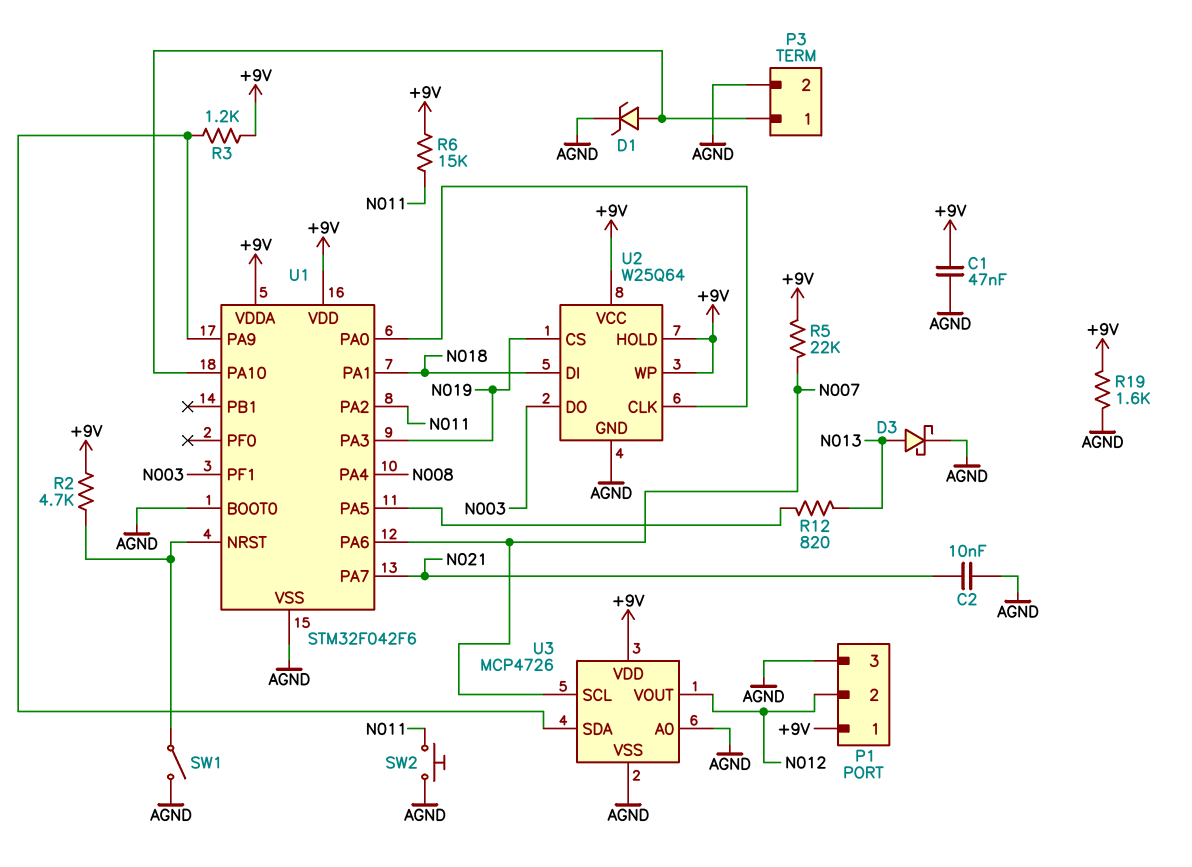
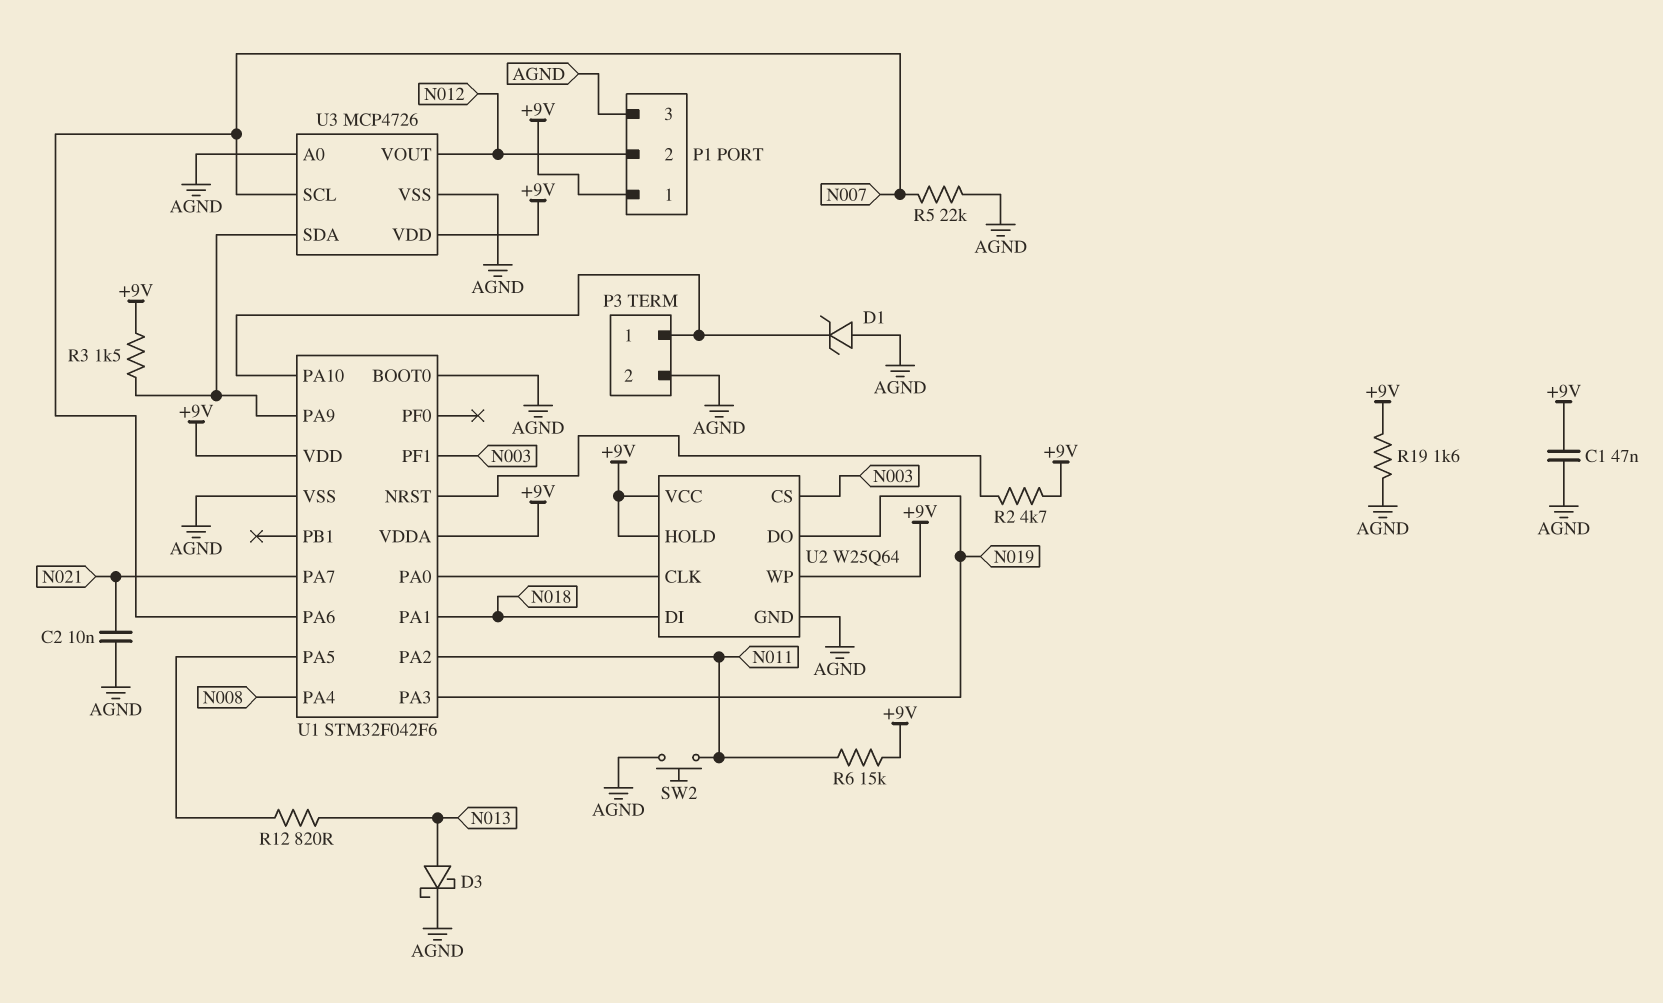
D1: zener (A P3/1, K AGND) -> zener (A AGND, K P3/1)
R3: 1.2k (+9V, U1/PA9) -> 1.5k (+9V, U1/PA9)
R5: 22k (+9V, N007) -> 22k (AGND, N007)
SW1: switch (AGND, U1/NRST) -> none
U2 pin CS: N019 -> N003
U2 pin DO: N003 -> N019

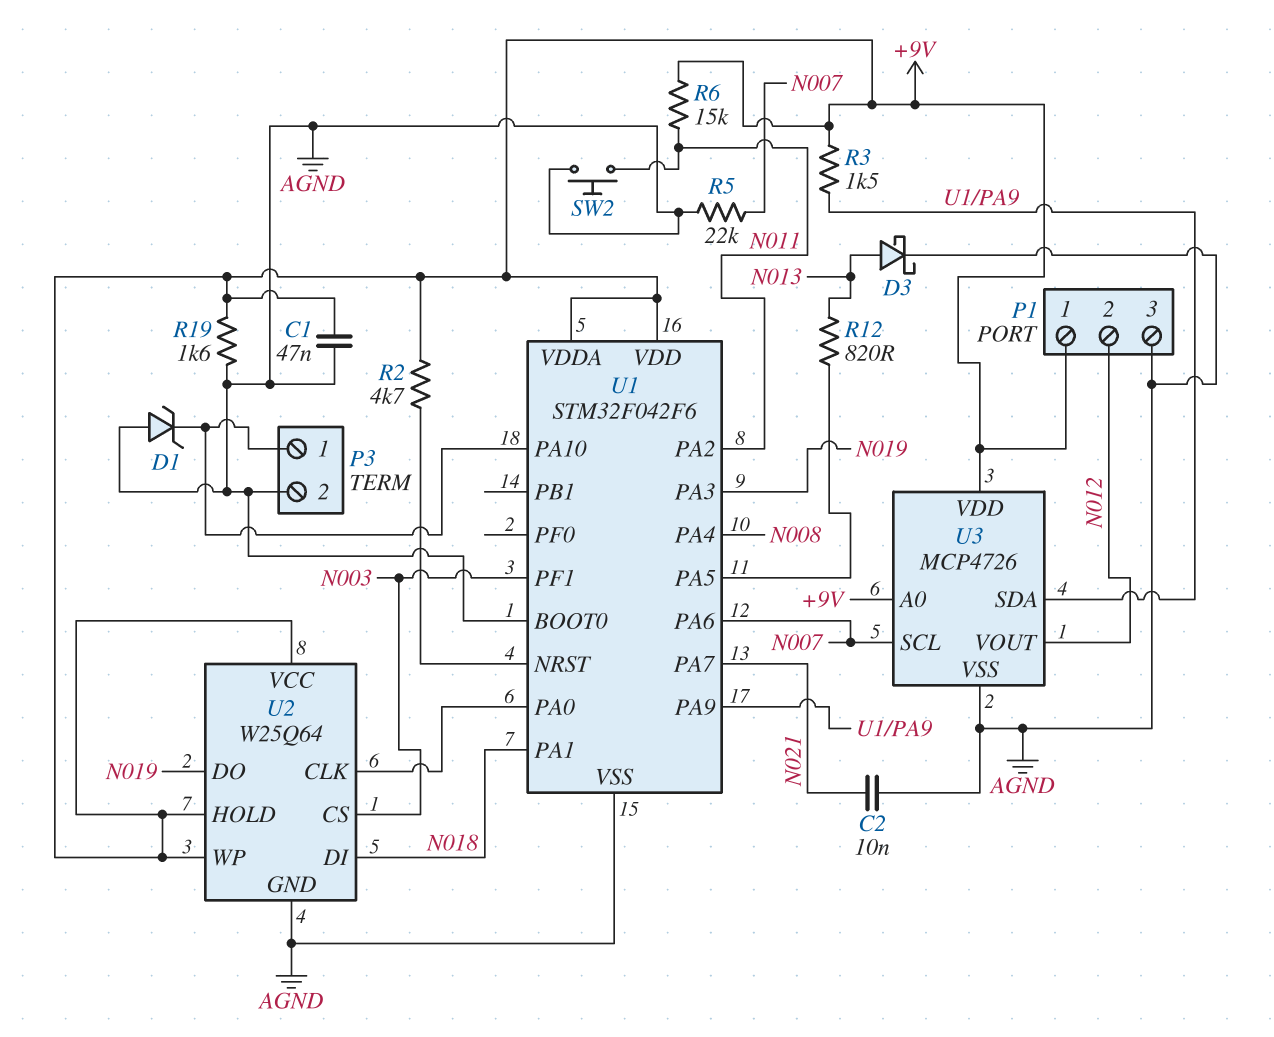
U3 pin A0: AGND -> +9V

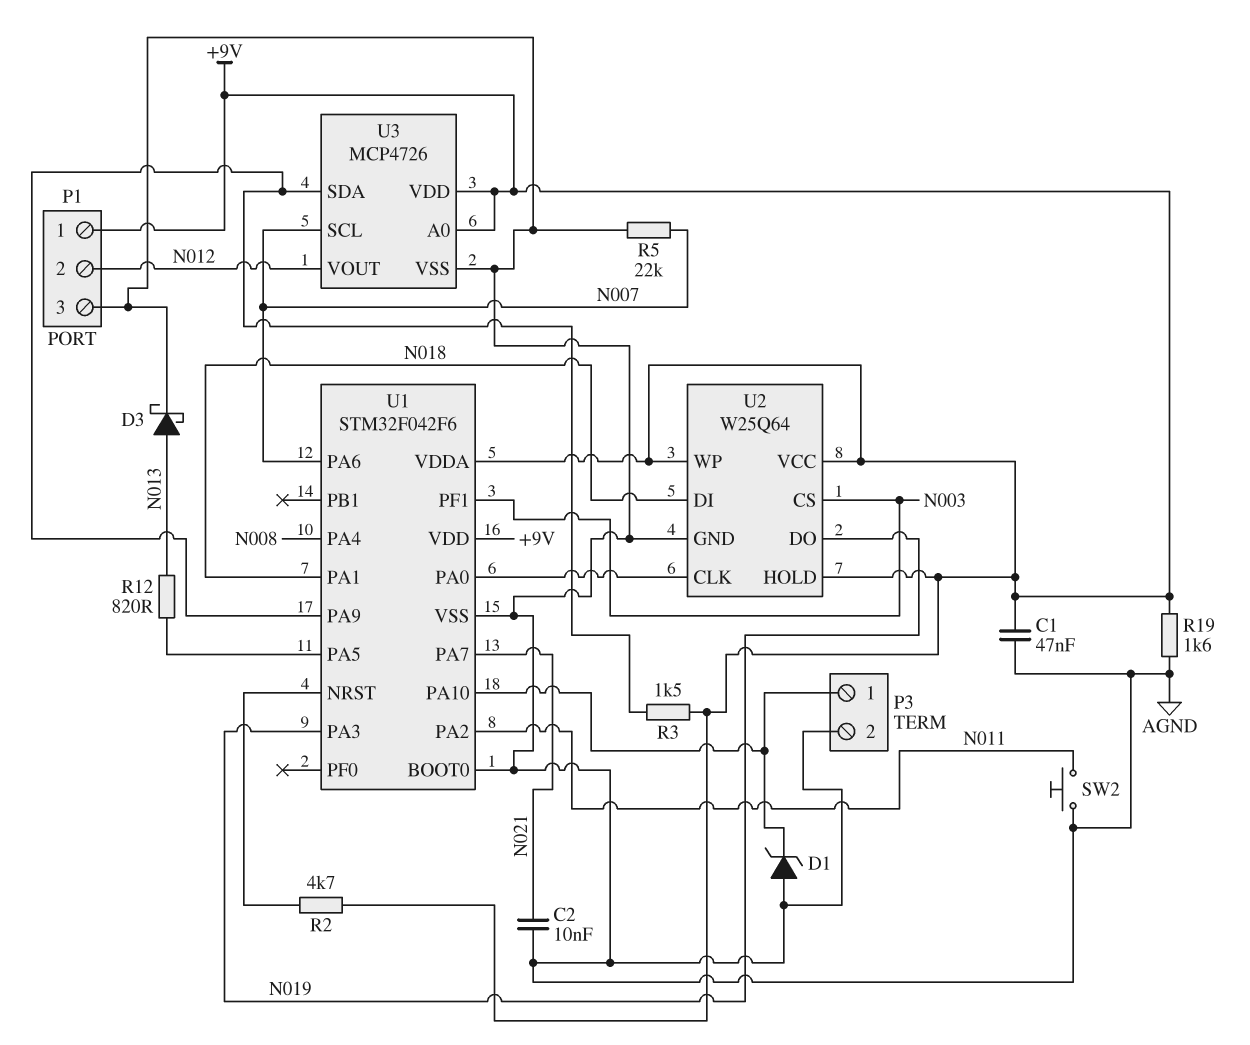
R6: 15k (+9V, N011) -> none

